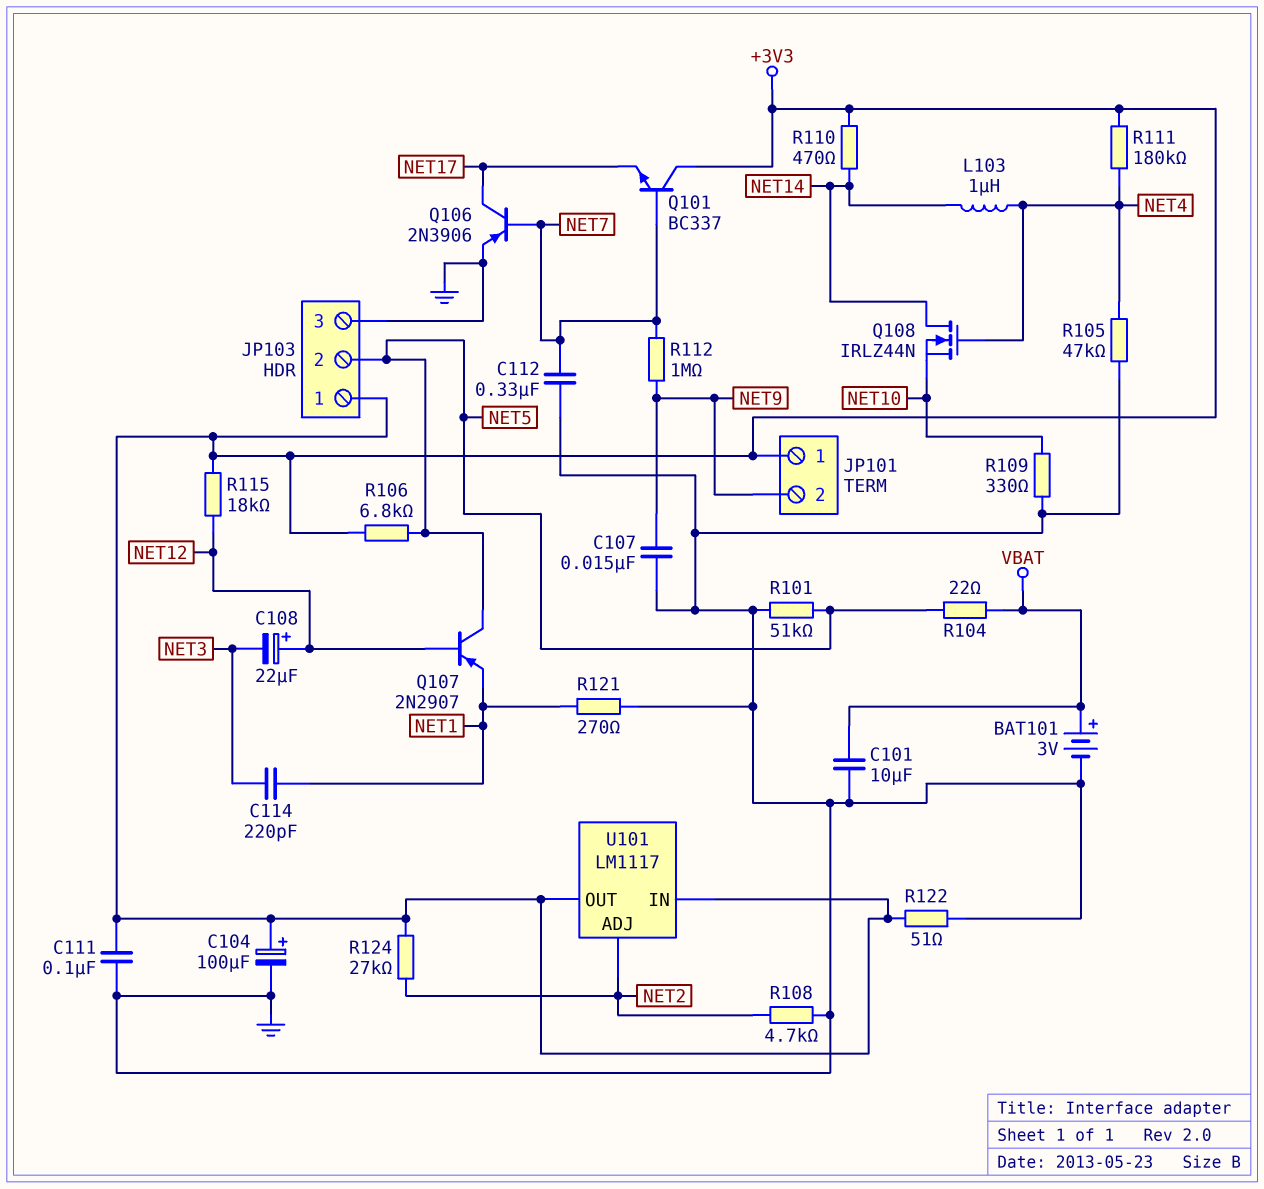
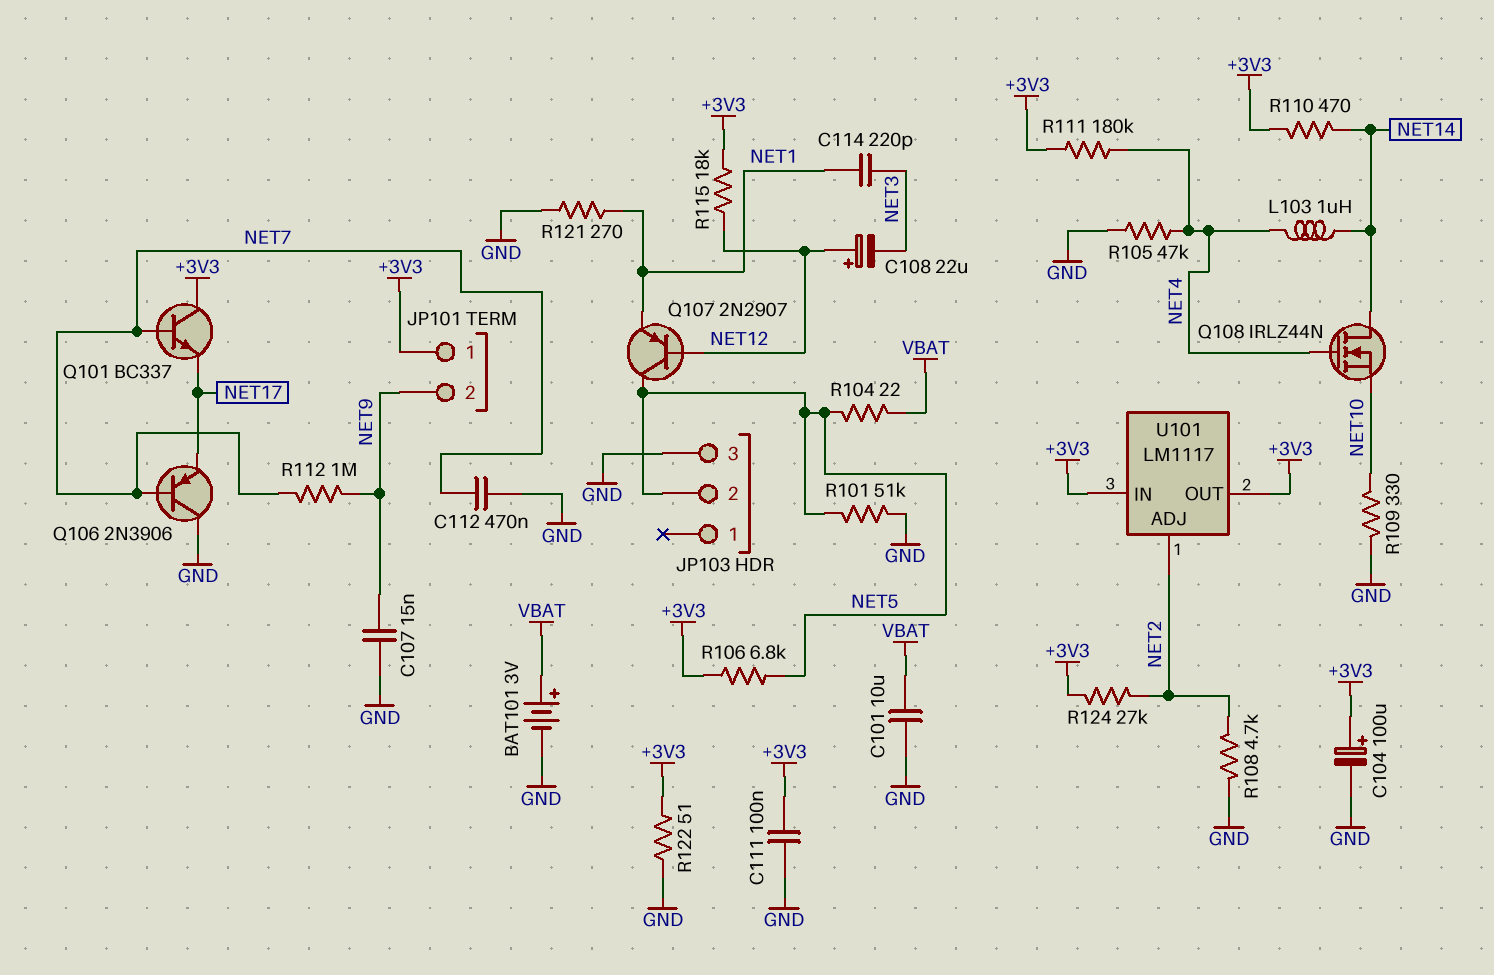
C112: 330nF (GND, NET7) -> 470nF (GND, NET7)
JP103 pin 1: +3V3 -> none
Q106: PNP 2N3906 (B NET7, C NET17, E GND) -> PNP 2N3906 (B NET7, C GND, E NET17)

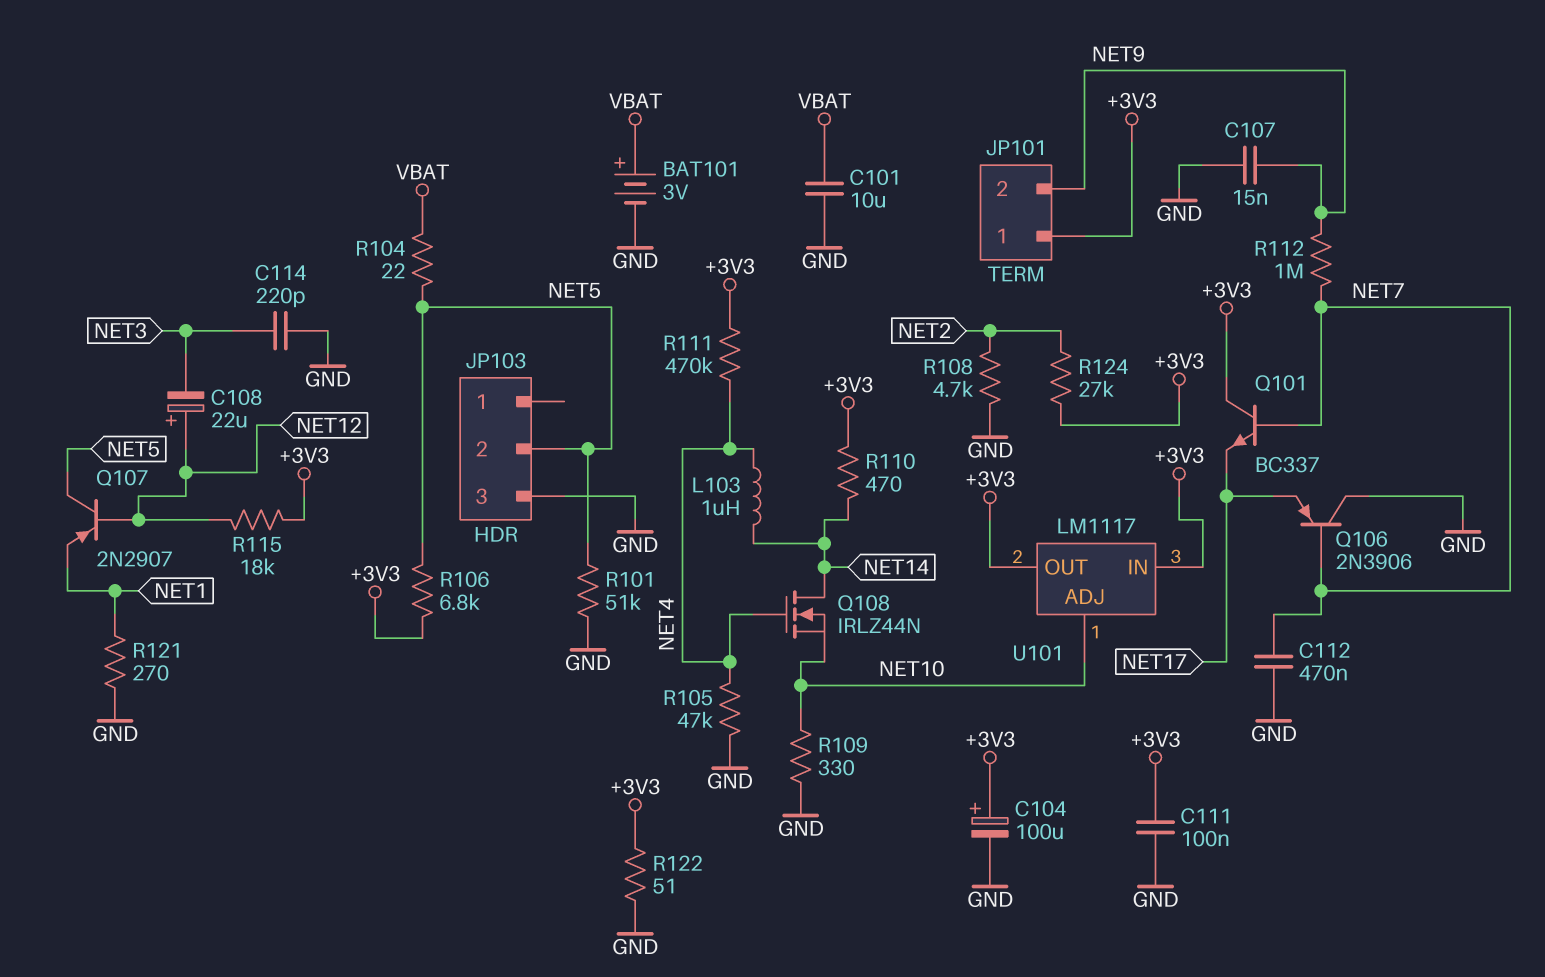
C114: 220pF (NET1, NET3) -> 220pF (GND, NET3)
R111: 180k (+3V3, NET4) -> 470k (+3V3, NET4)
U101 pin ADJ: NET2 -> NET10

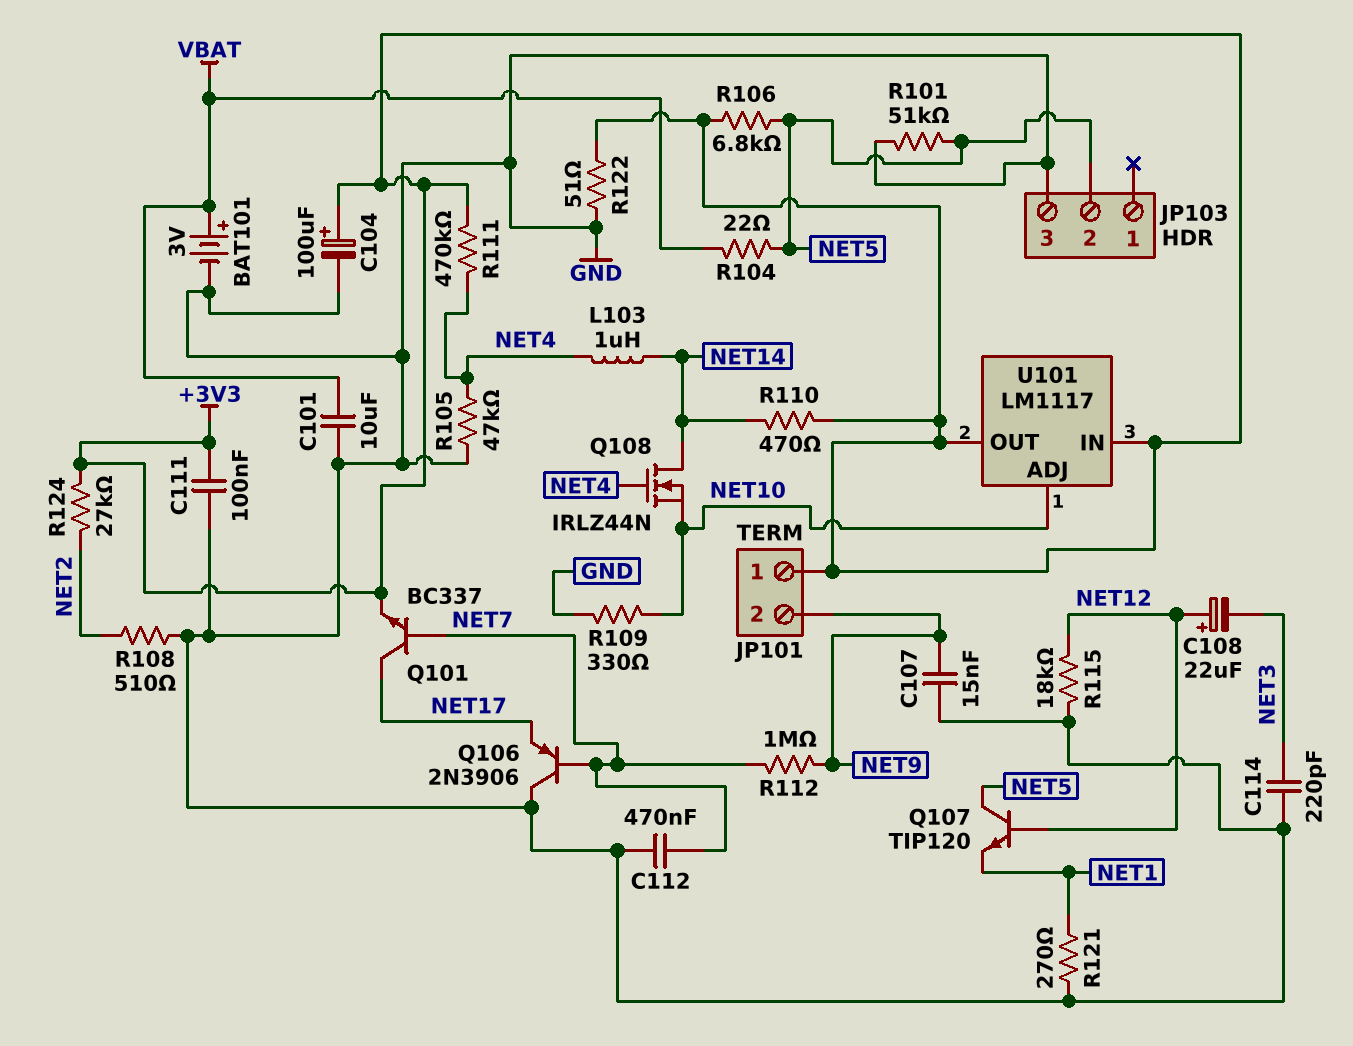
Q101: NPN BC337 (B NET7, C +3V3, E NET17) -> NPN BC337 (B NET7, C NET17, E +3V3)
Q107: PNP 2N2907 (B NET12, C NET5, E NET1) -> NPN TIP120 (B NET12, C NET5, E NET1)
R108: 4.7k (GND, NET2) -> 510 (GND, NET2)
R115: 18k (+3V3, NET12) -> 18k (GND, NET12)

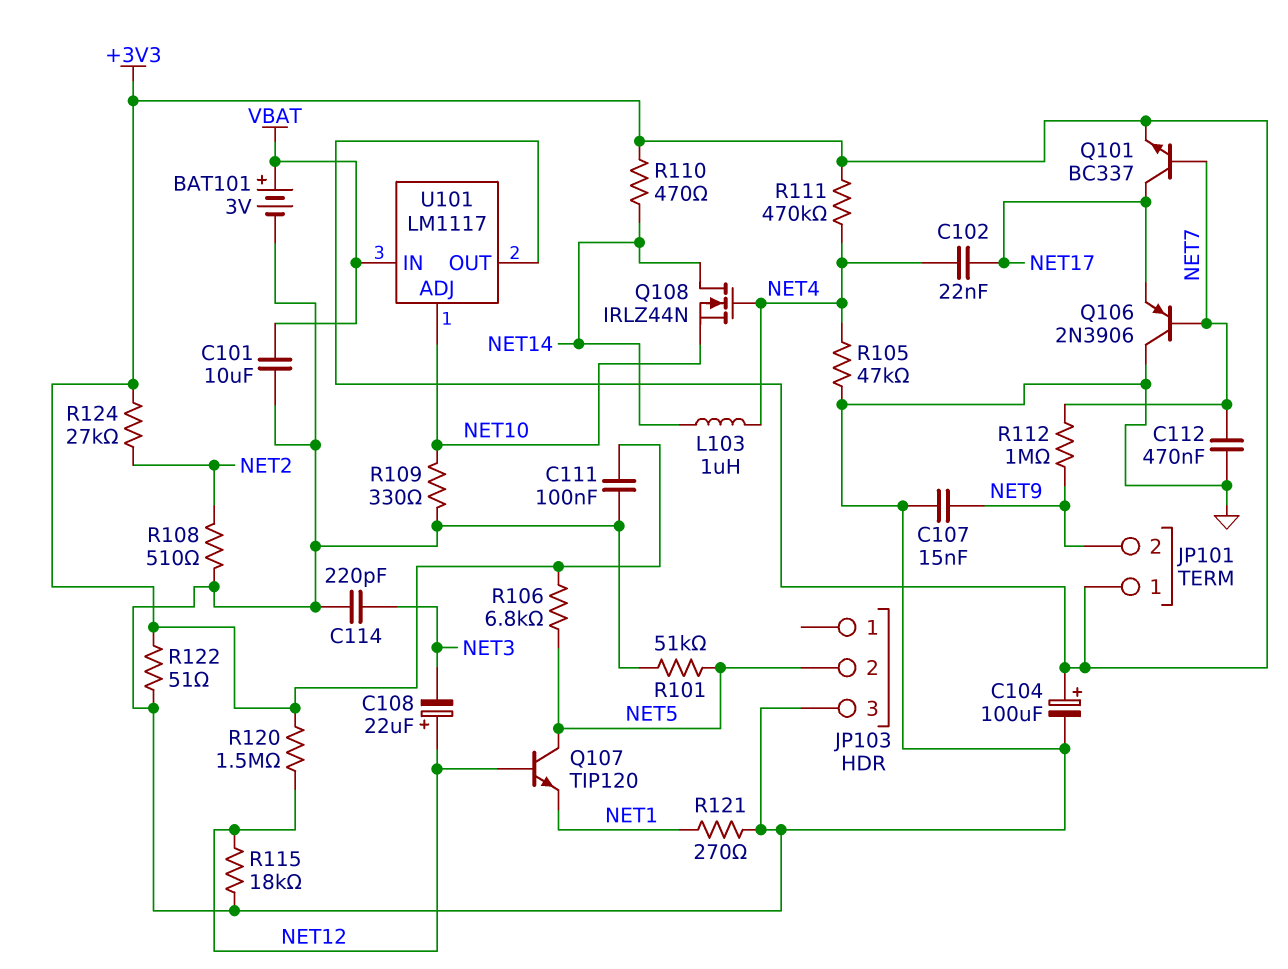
C102: none -> 22nF (NET4, NET17)
R104: 22 (NET5, VBAT) -> none
R120: none -> 1.5M (+3V3, NET12)
U101 pin IN: +3V3 -> VBAT

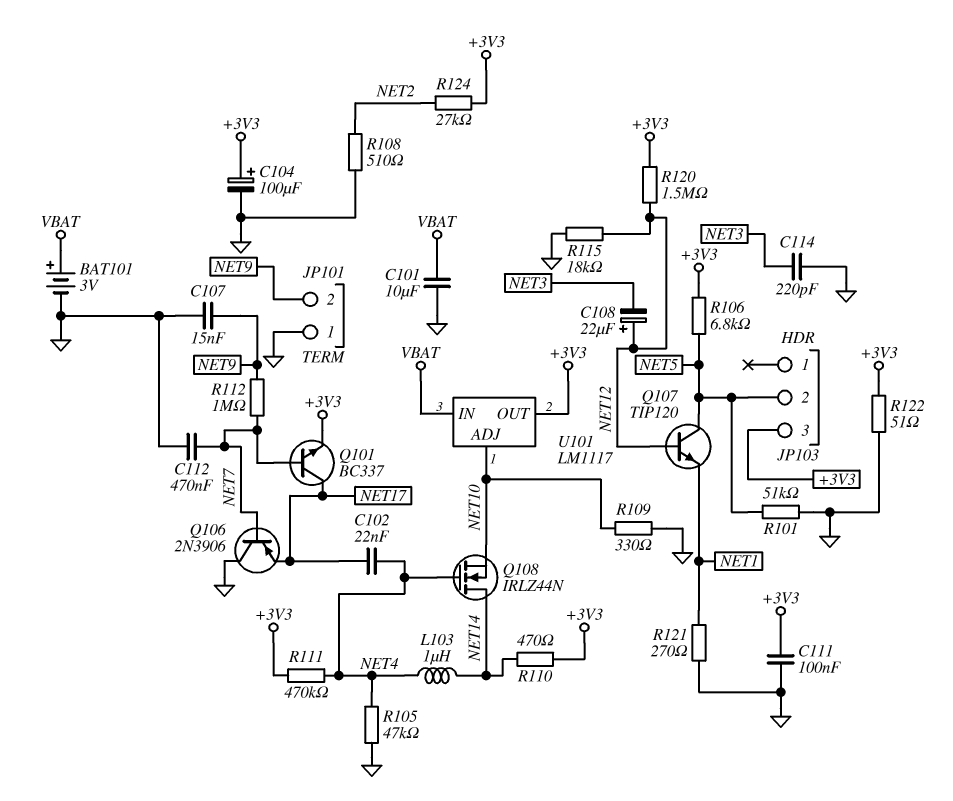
JP101 pin 1: +3V3 -> GND
JP103 pin 3: GND -> +3V3

